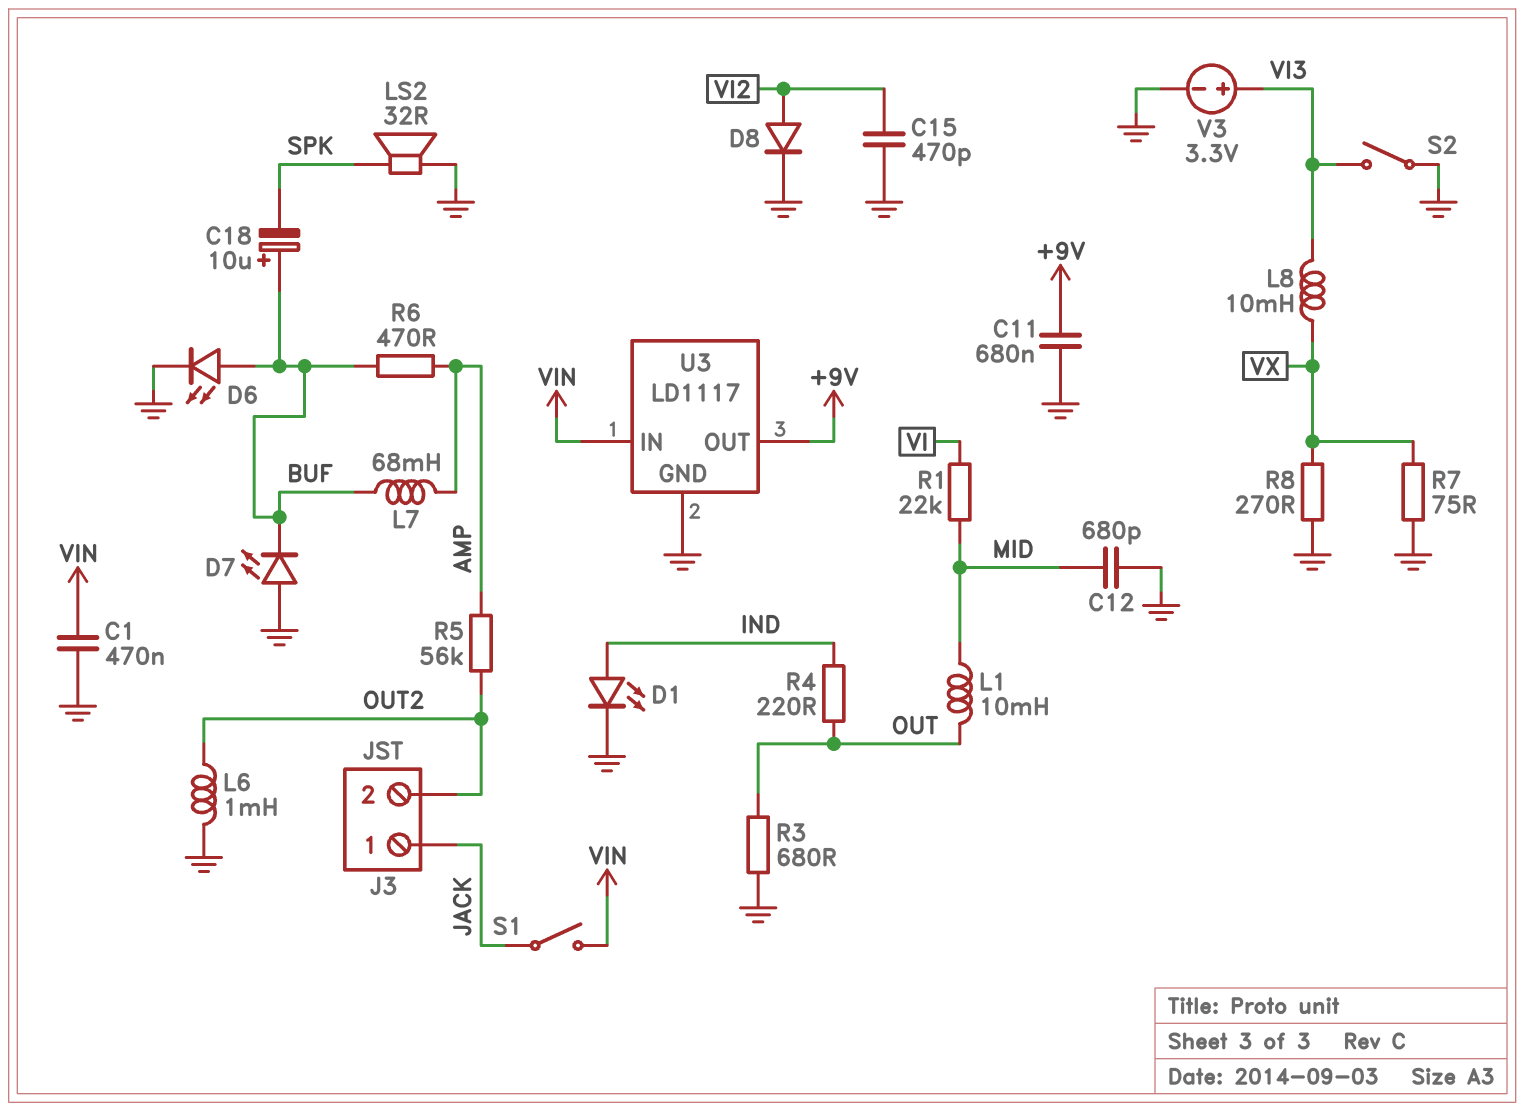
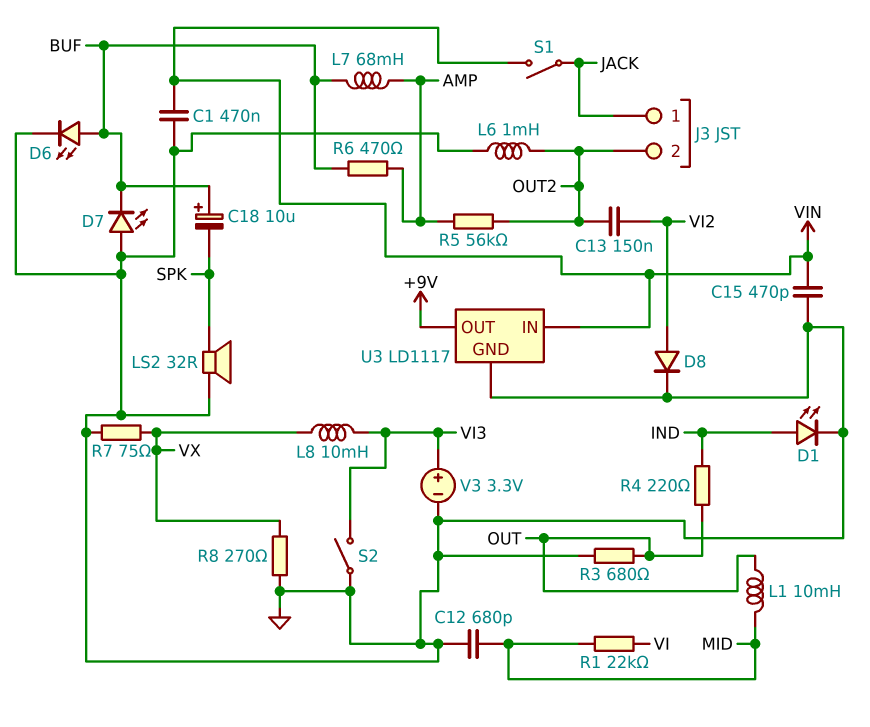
C11: 680nF (+9V, GND) -> none
C13: none -> 150nF (OUT2, VI2)
C15: 470pF (GND, VI2) -> 470pF (GND, VIN)

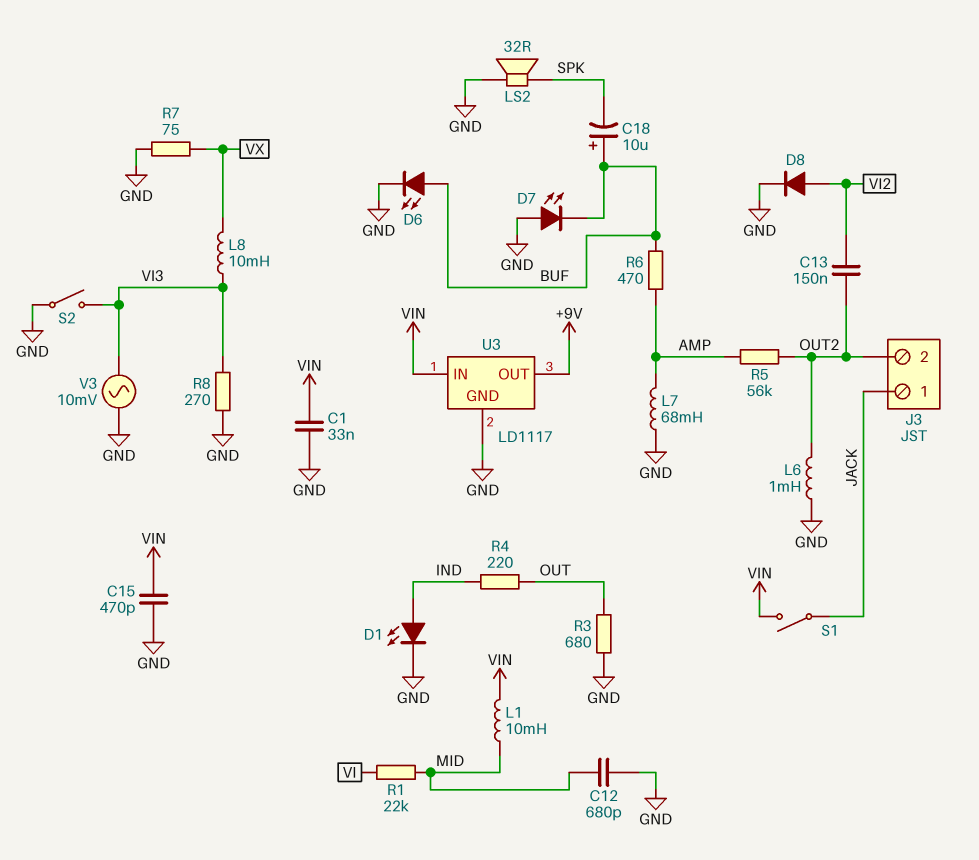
C1: 470nF (GND, VIN) -> 33nF (GND, VIN)
L1: 10mH (MID, OUT) -> 10mH (MID, VIN)
L7: 68mH (AMP, BUF) -> 68mH (AMP, GND)
R8: 270 (GND, VX) -> 270 (GND, VI3)
V3: 3.3V (plus VI3, minus GND) -> AC 10mV (GND, VI3)

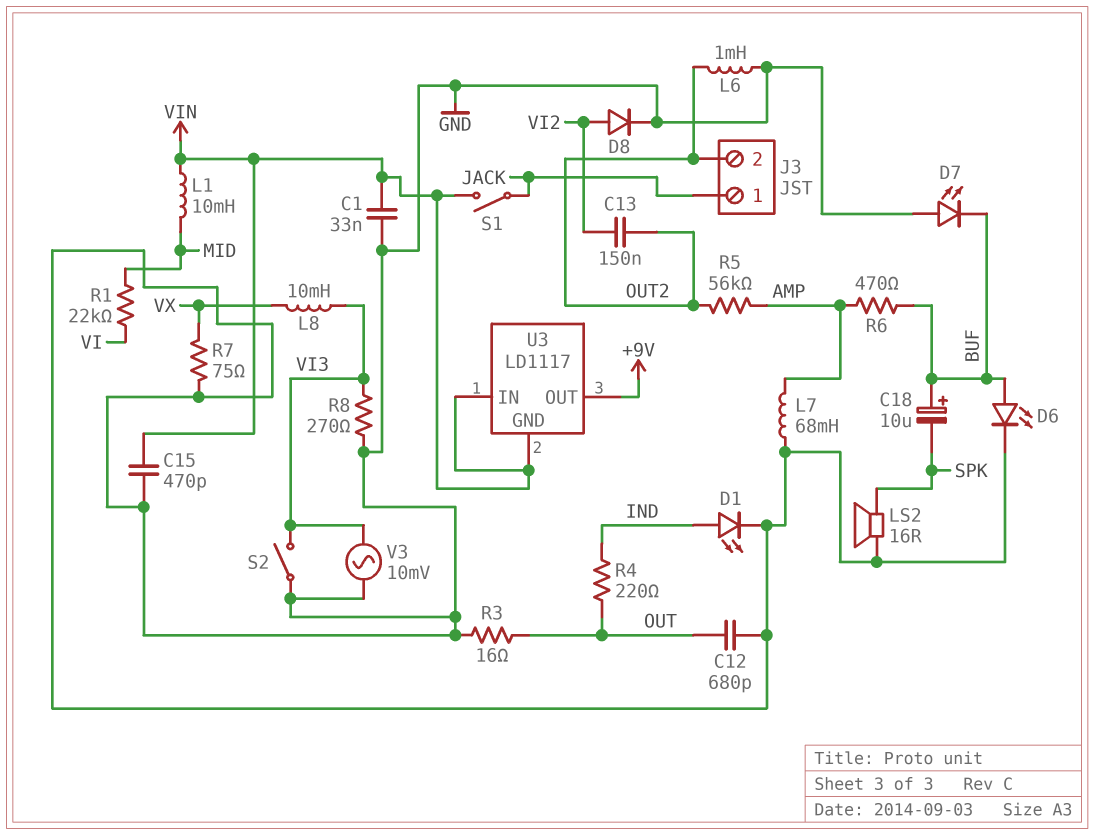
C12: 680pF (GND, MID) -> 680pF (GND, OUT)
LS2: speaker 32R (GND, SPK) -> speaker 16R (GND, SPK)
R3: 680 (GND, OUT) -> 16 (GND, OUT)
U3 pin GND: GND -> VIN

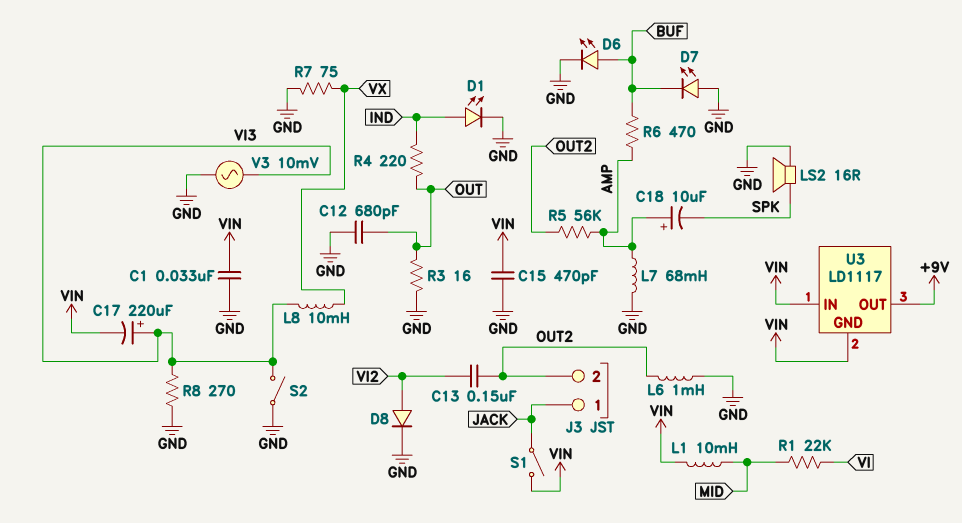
C17: none -> 220uF (plus VI3, minus VIN)
C18: 10uF (plus BUF, minus SPK) -> 10uF (plus AMP, minus SPK)

